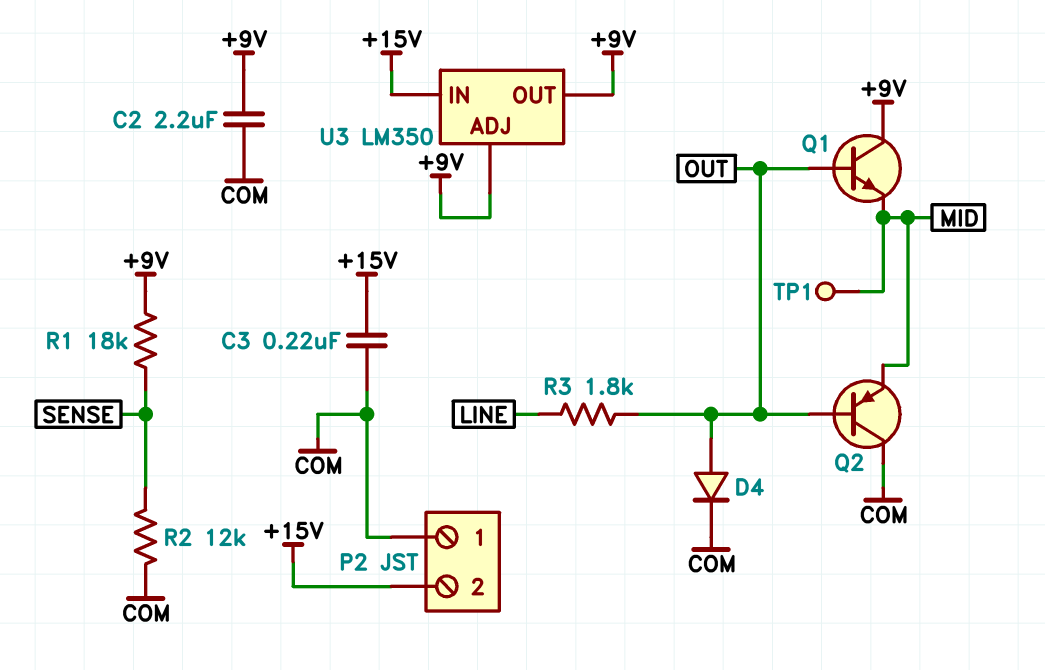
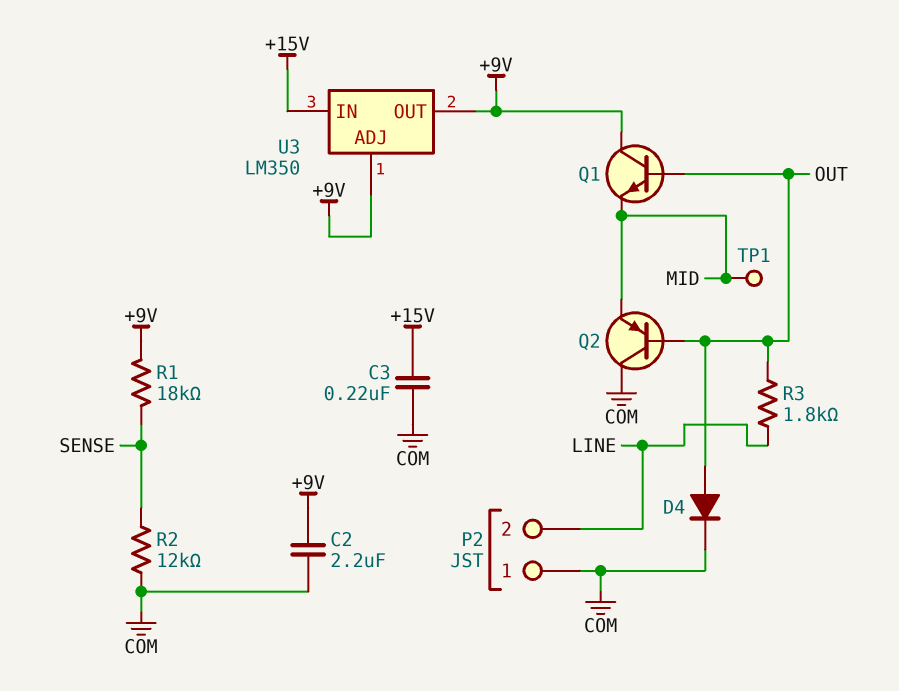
P2 pin 2: +15V -> LINE

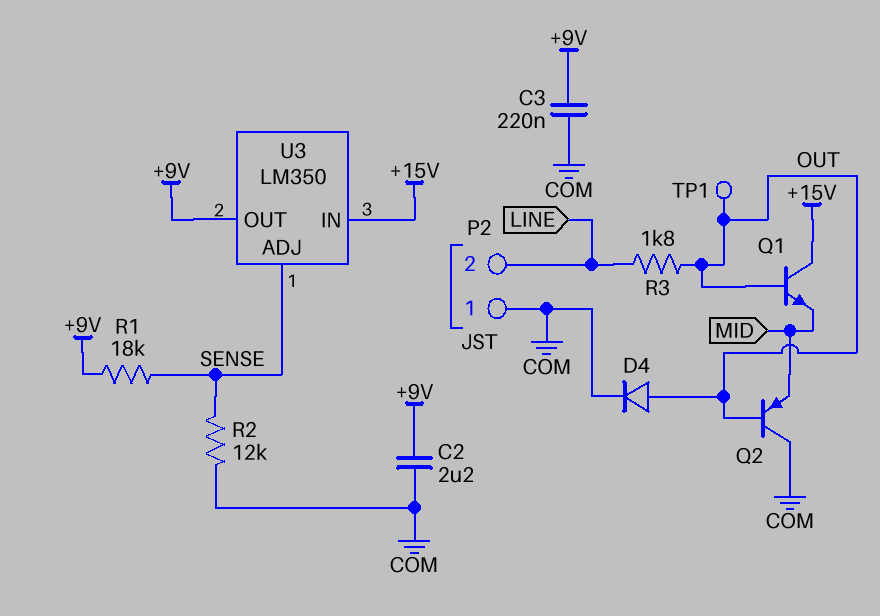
C3: 220nF (+15V, COM) -> 220nF (+9V, COM)
Q1: NPN (B OUT, C +9V, E MID) -> NPN (B OUT, C +15V, E MID)
TP1: test point (MID) -> test point (OUT)
U3 pin ADJ: +9V -> SENSE

